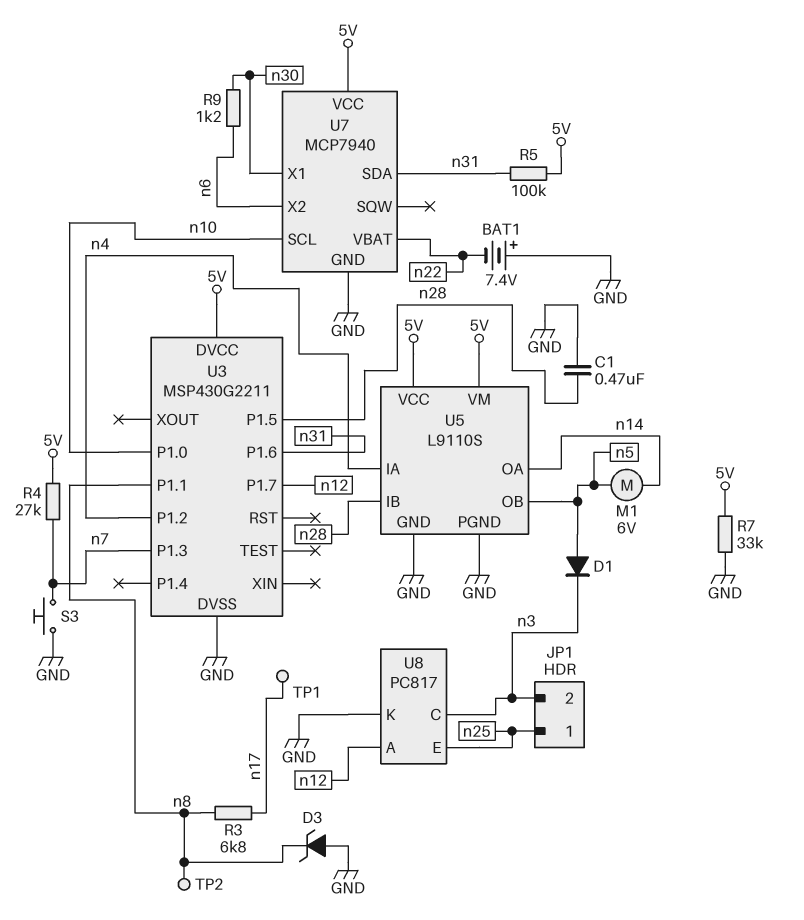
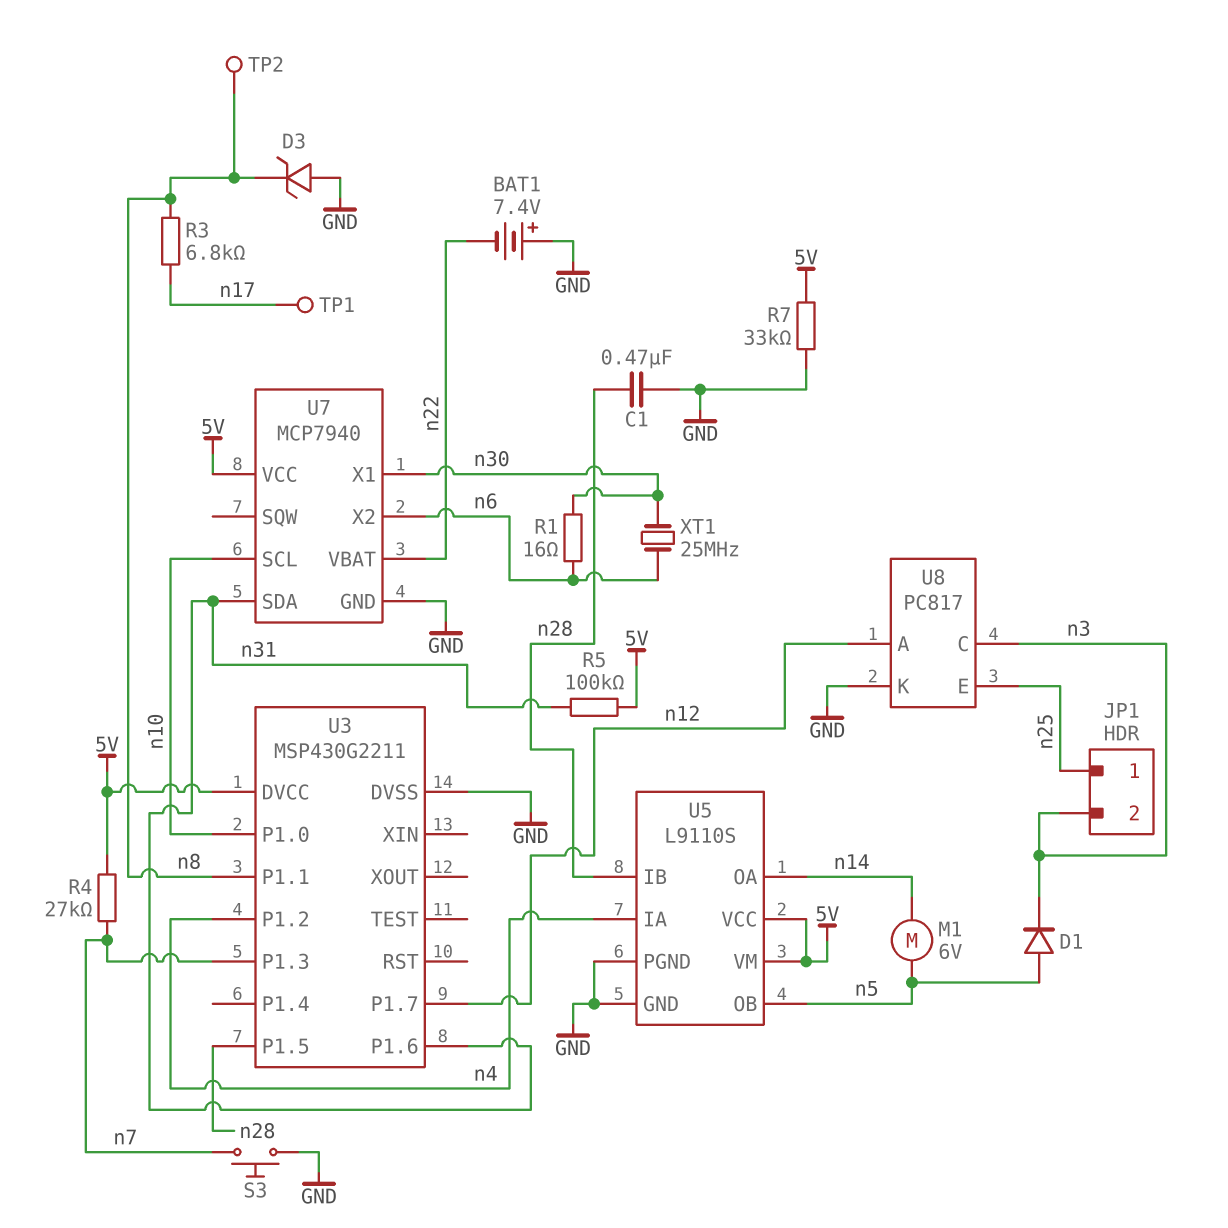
R1: none -> 16 (n6, n30)
R9: 1.2k (n6, n30) -> none
XT1: none -> 25MHz (n6, n30)

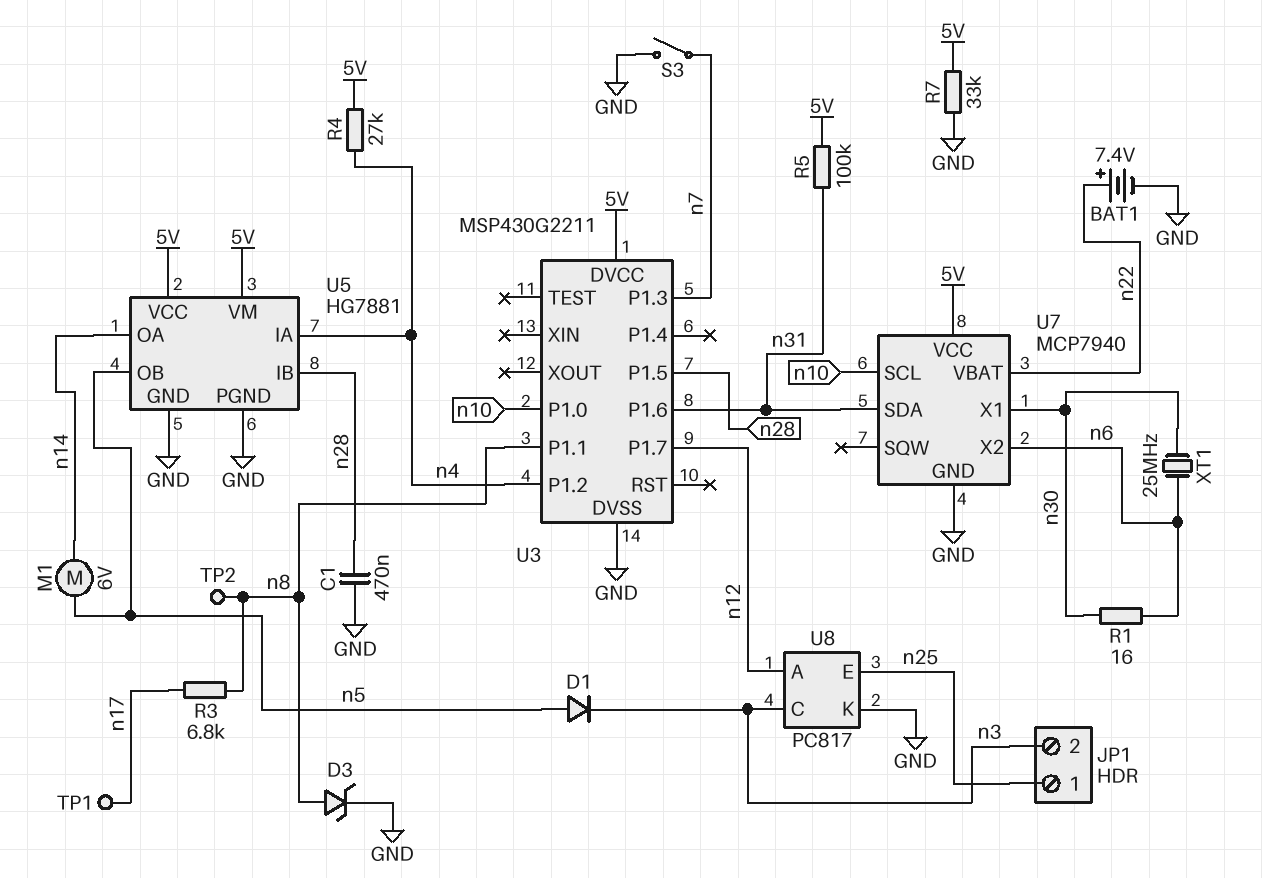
BAT1: 7.4V (plus GND, minus n22) -> 7.4V (plus n22, minus GND)
D3: zener (A GND, K n8) -> zener (A n8, K GND)
R4: 27k (5V, n7) -> 27k (5V, n4)
S3: button (GND, n7) -> switch (GND, n7)
U5: L9110S -> HG7881

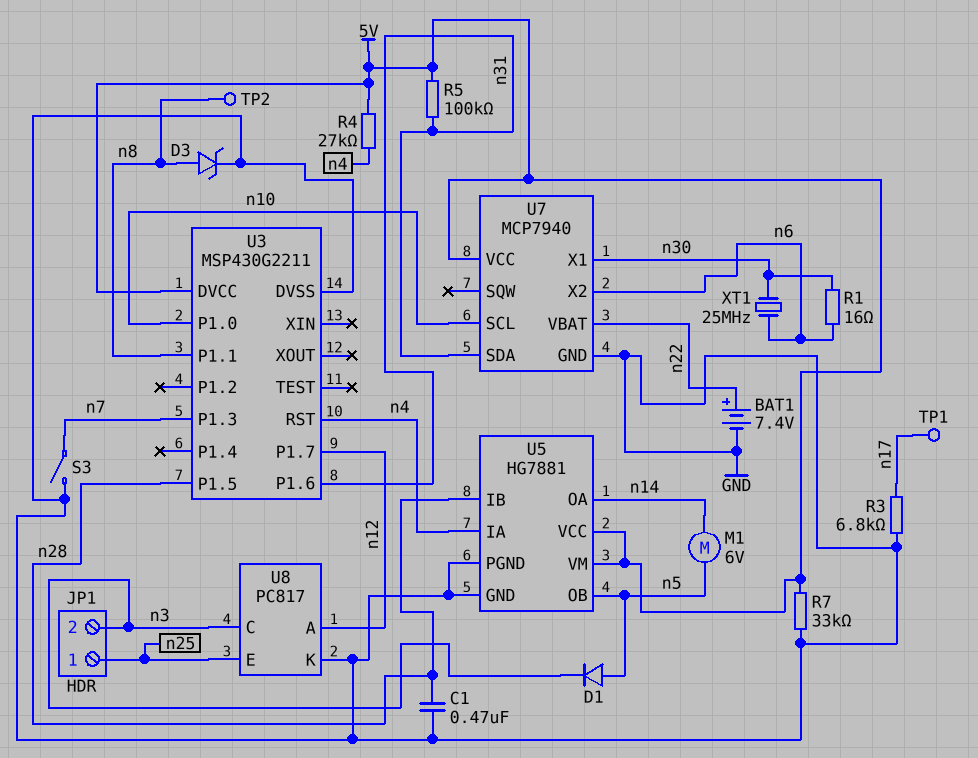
R3: 6.8k (n8, n17) -> 6.8k (GND, n17)
U3 pin P1.2: n4 -> none
U3 pin RST: none -> n4

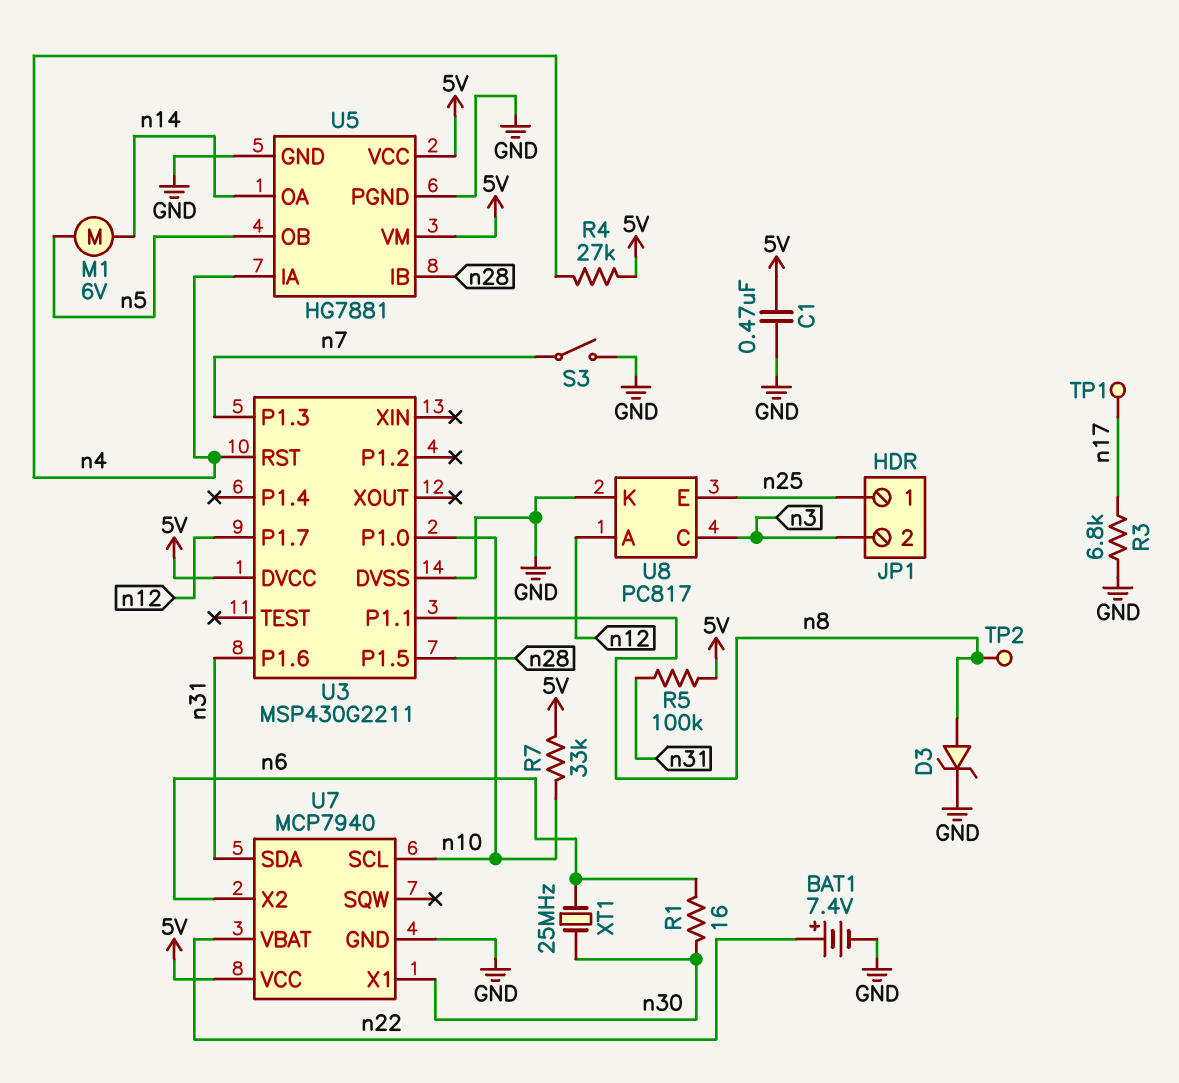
C1: 470nF (GND, n28) -> 470nF (5V, GND)
D1: diode (A n5, K n3) -> none
R7: 33k (5V, GND) -> 33k (5V, n10)

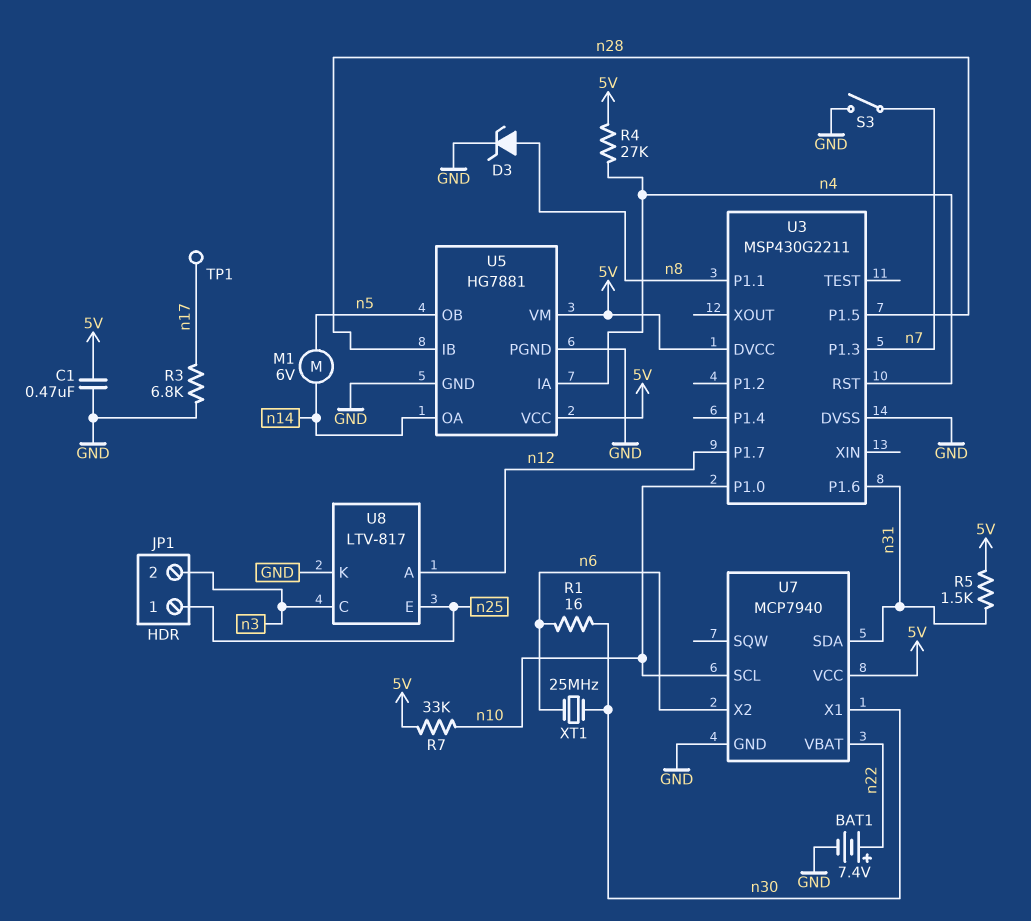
R5: 100k (5V, n31) -> 1.5k (5V, n31)
TP2: test point (n8) -> none
U8: PC817 -> LTV-817

